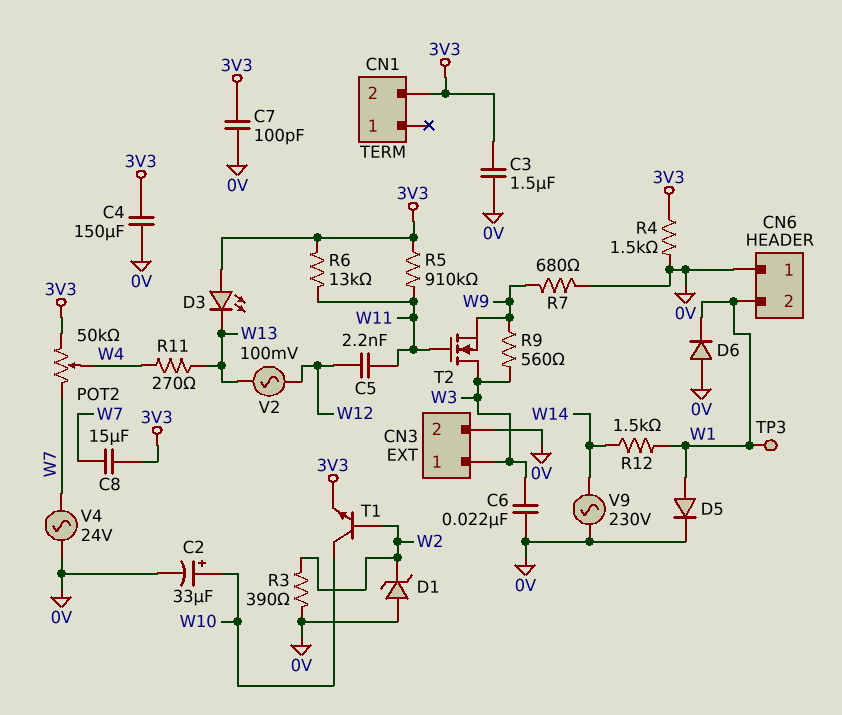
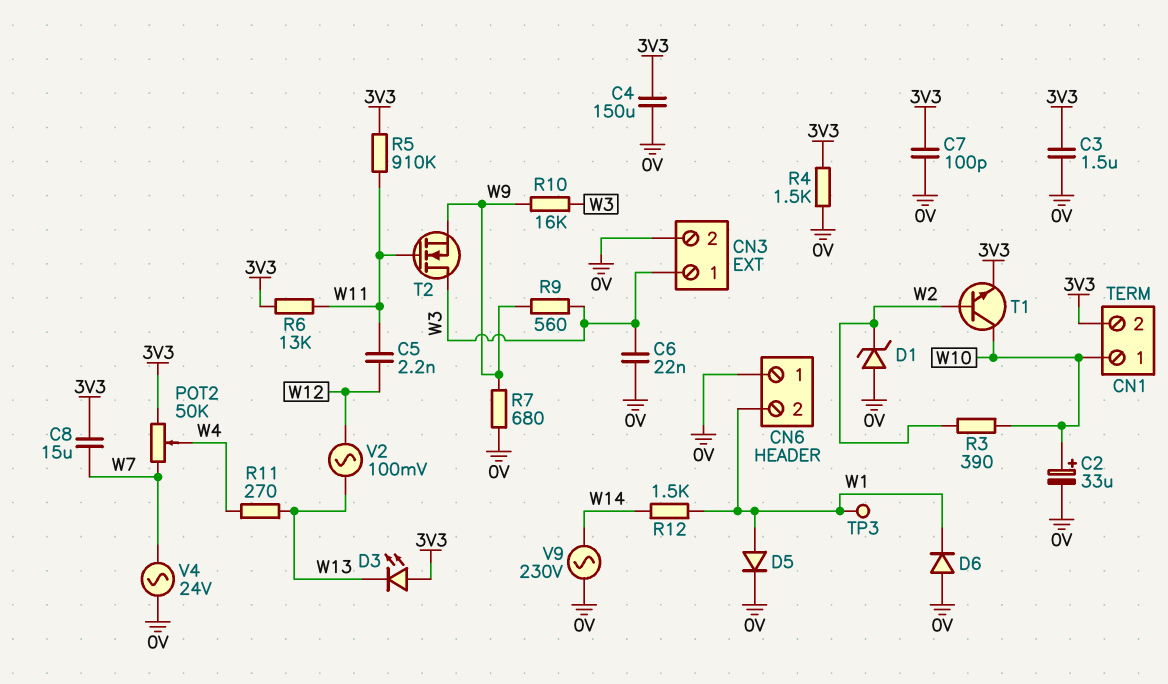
CN1 pin 1: none -> W10
R3: 390 (0V, W2) -> 390 (W2, W10)
R10: none -> 16k (W3, W9)

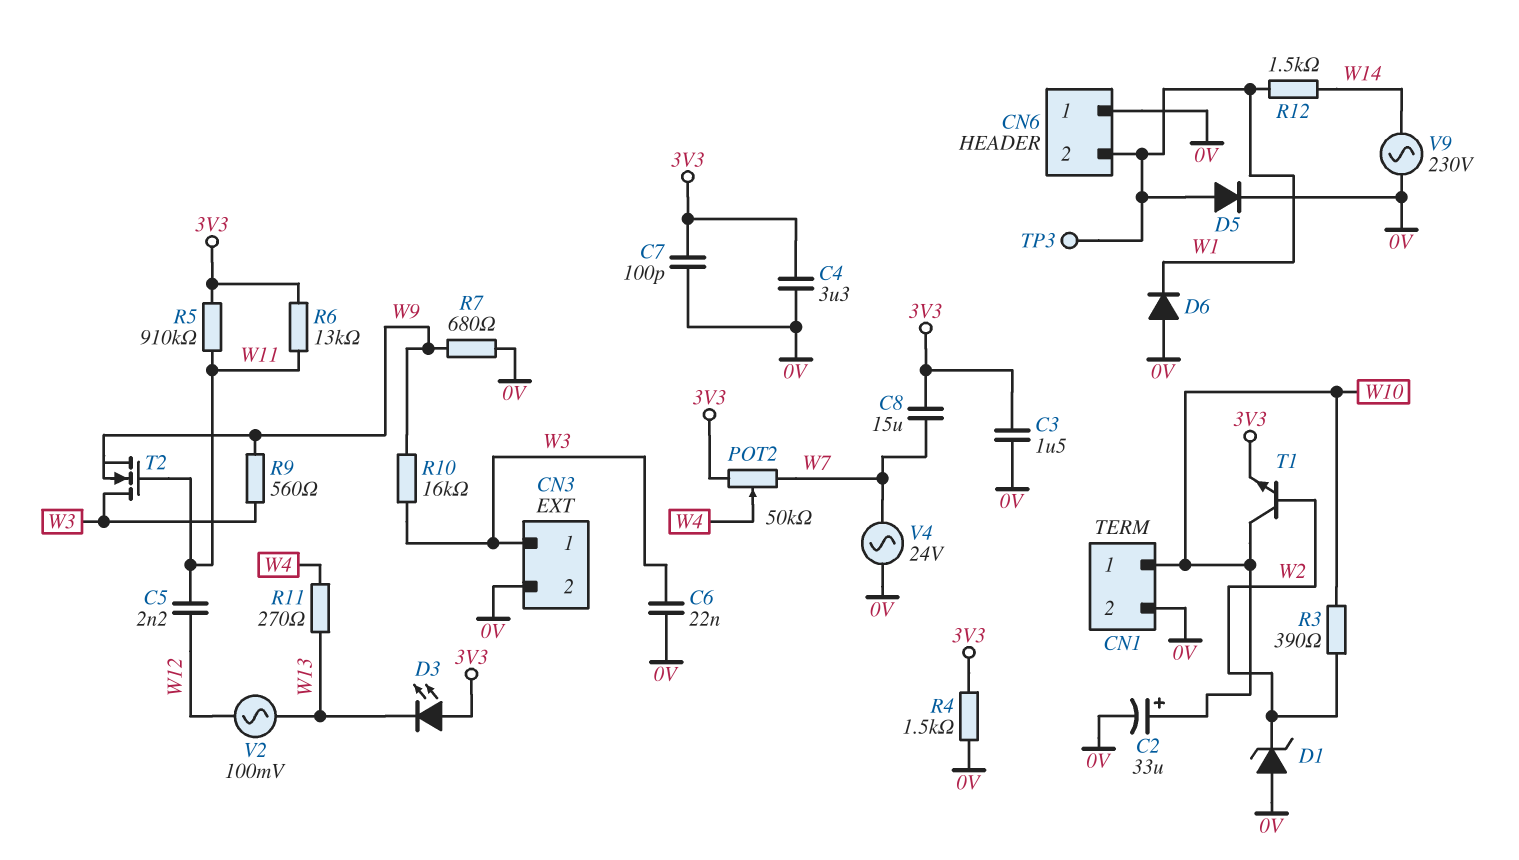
C4: 150uF (0V, 3V3) -> 3.3uF (0V, 3V3)
CN1 pin 2: 3V3 -> 0V

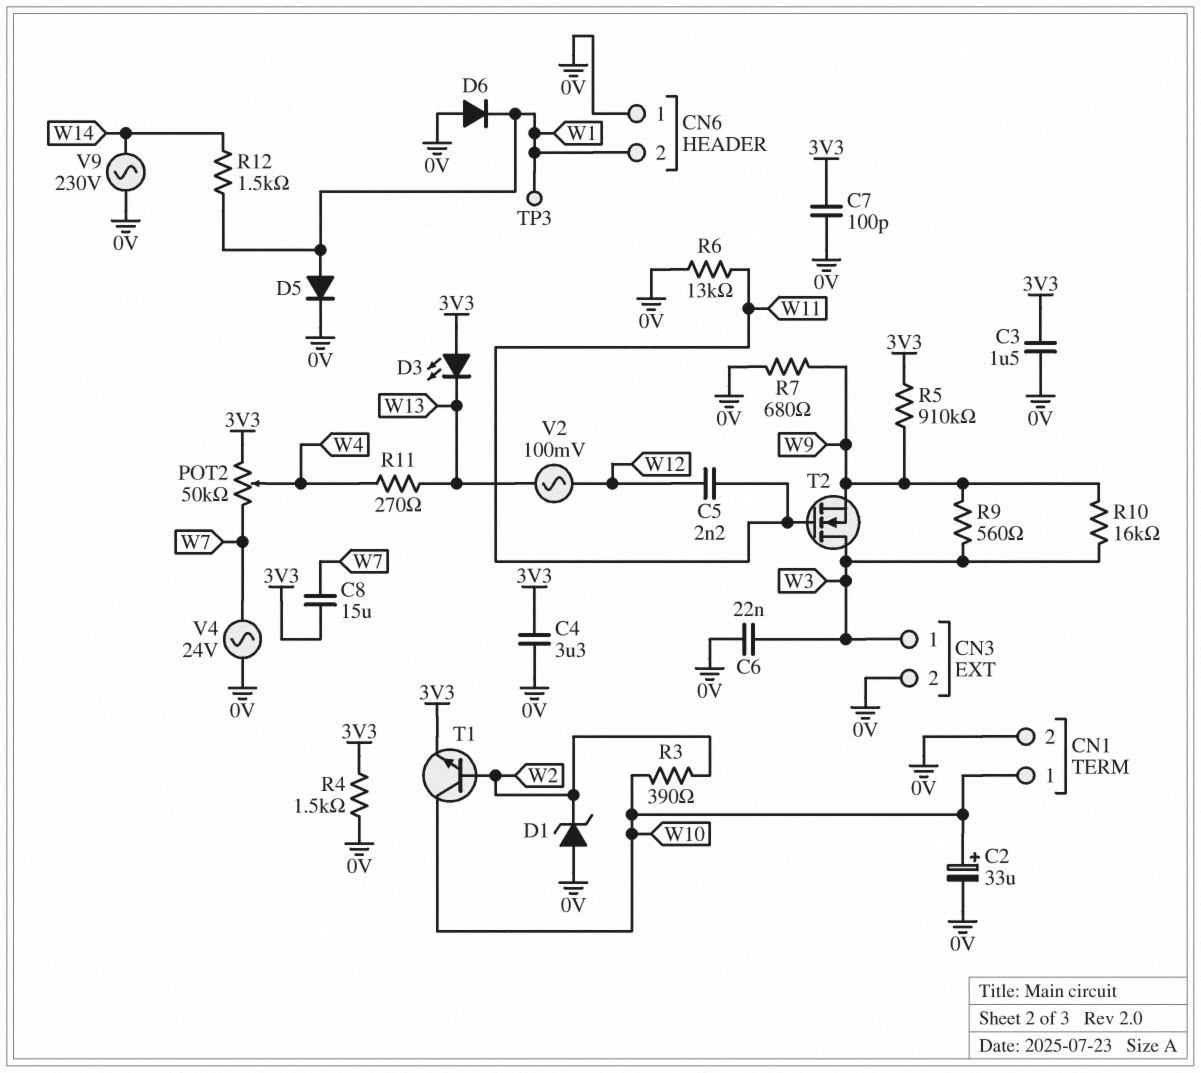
R5: 910k (3V3, W11) -> 910k (3V3, W9)
R6: 13k (3V3, W11) -> 13k (0V, W11)

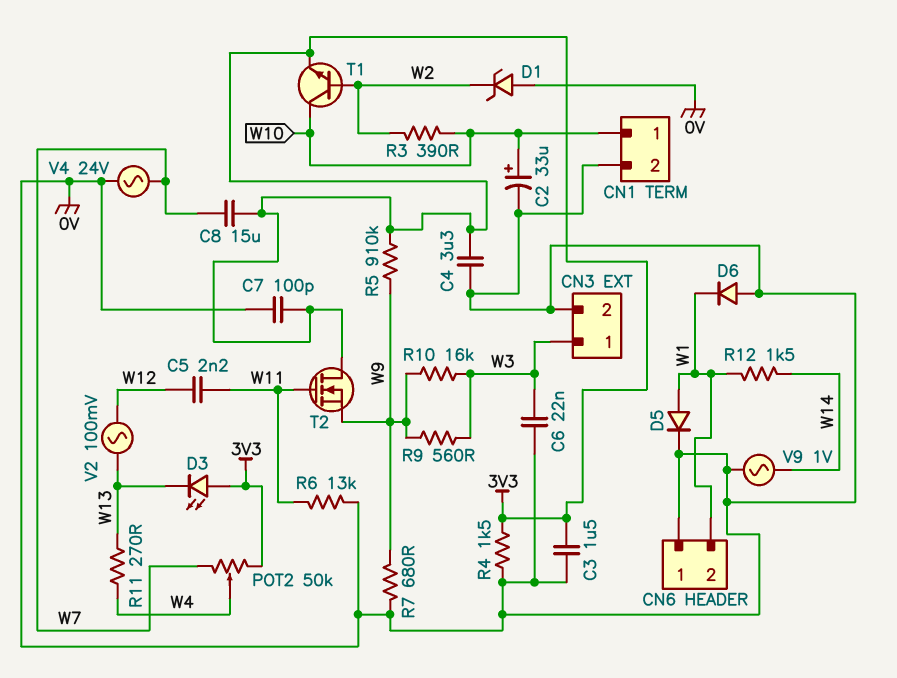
T2: NMOS (G W11, D W3, S W9) -> NMOS (G W11, D 3V3, S W9)
TP3: test point (W1) -> none
V9: AC 230V (0V, W14) -> AC 1V (0V, W14)

